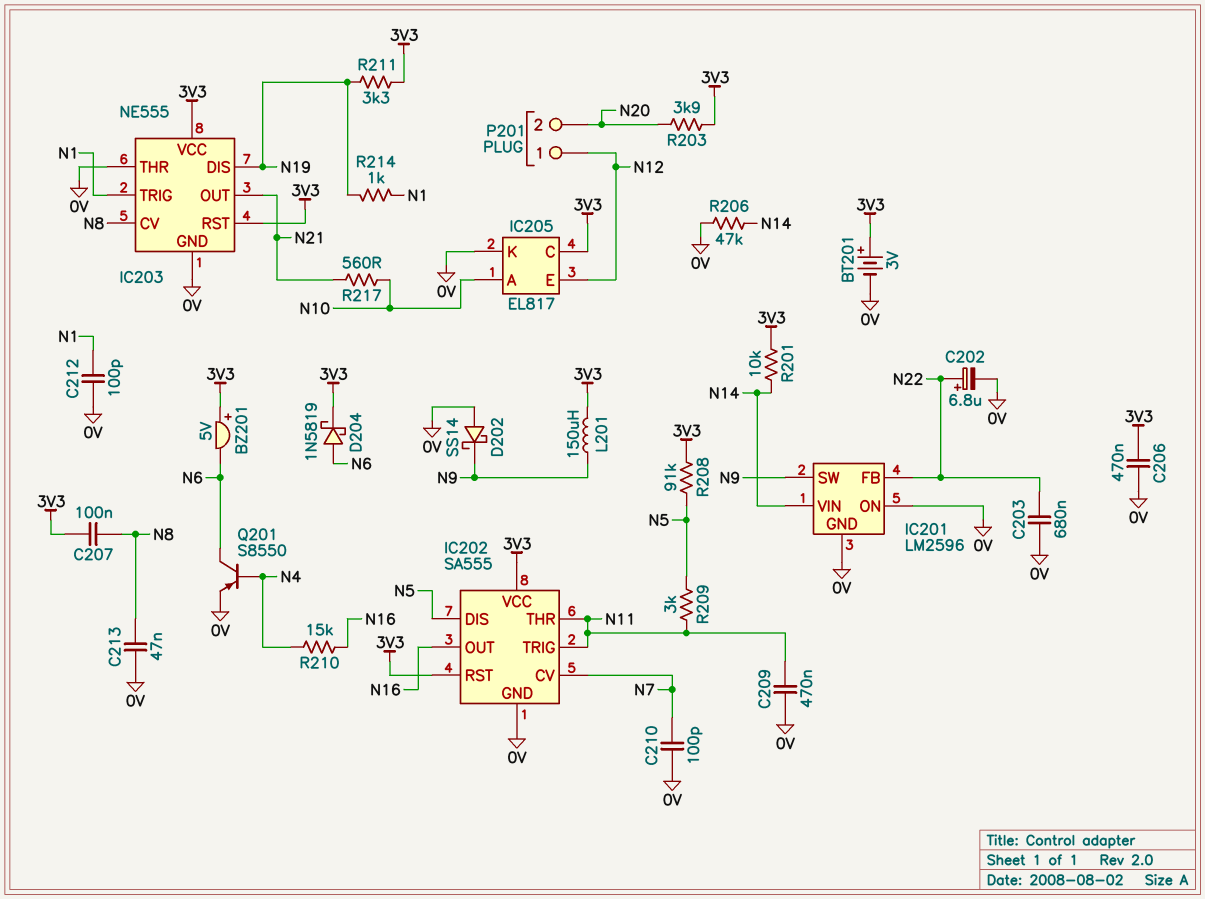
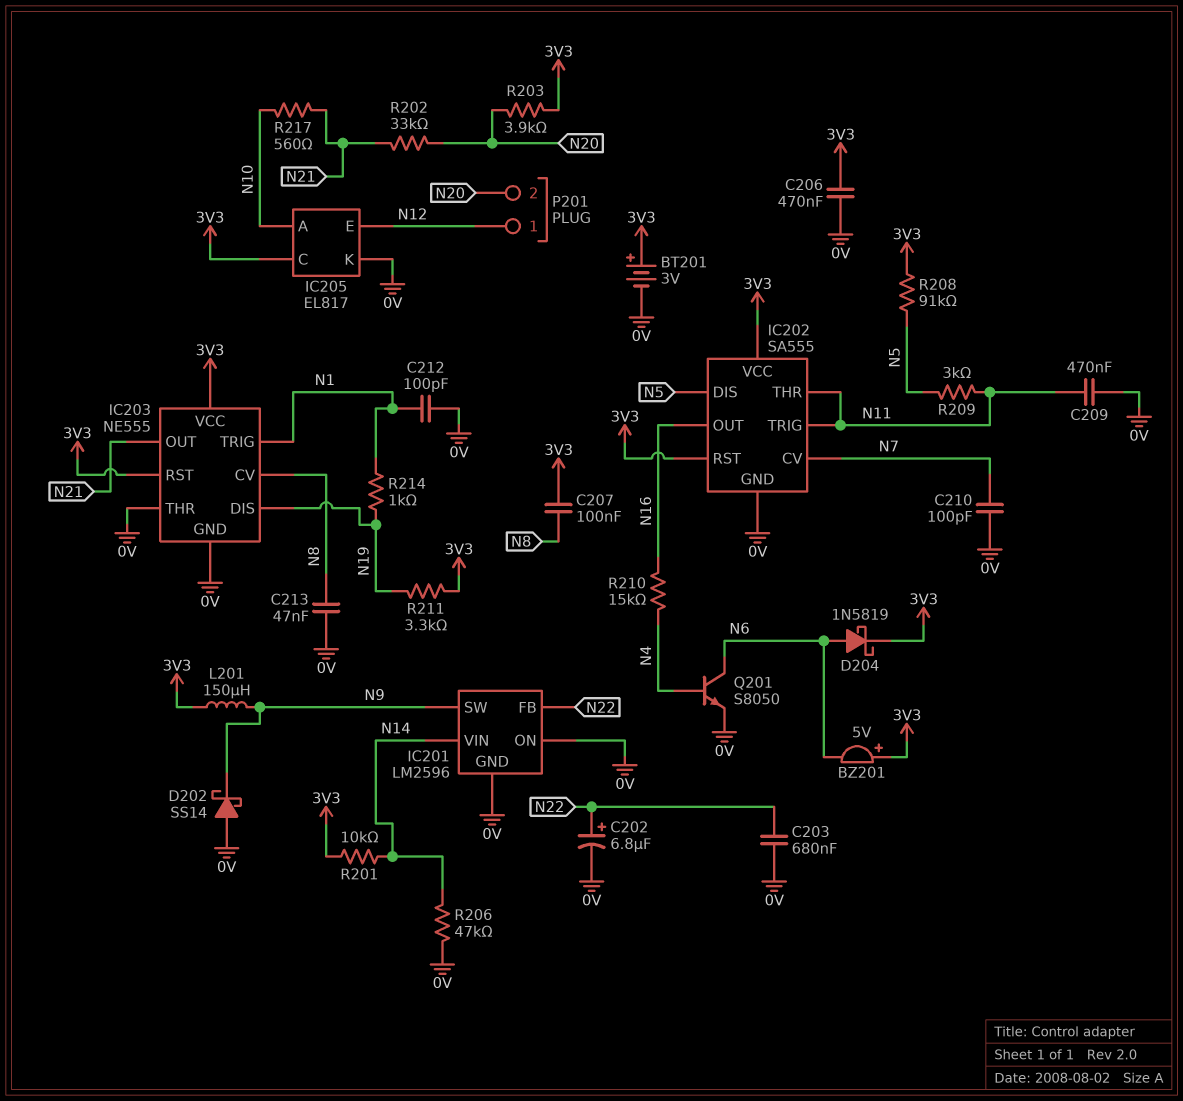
Q201: PNP S8550 (B N4, C N6, E 0V) -> NPN S8050 (B N4, C N6, E 0V)
R202: none -> 33k (N20, N21)

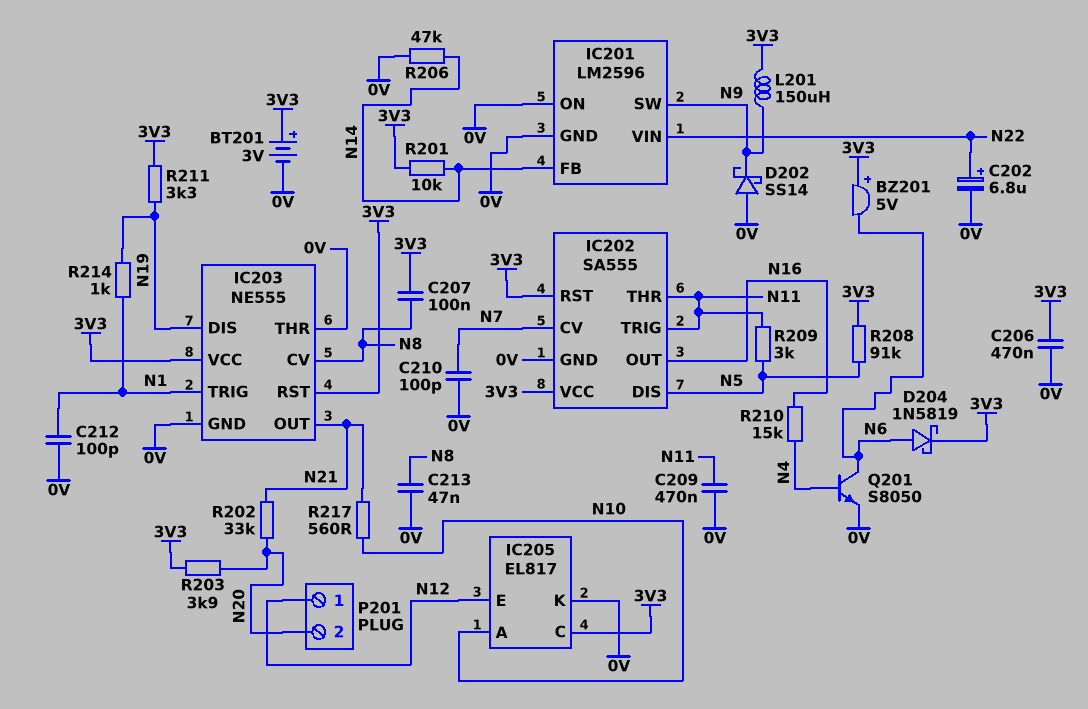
C203: 680nF (0V, N22) -> none
IC201 pin FB: N22 -> N14
IC201 pin VIN: N14 -> N22

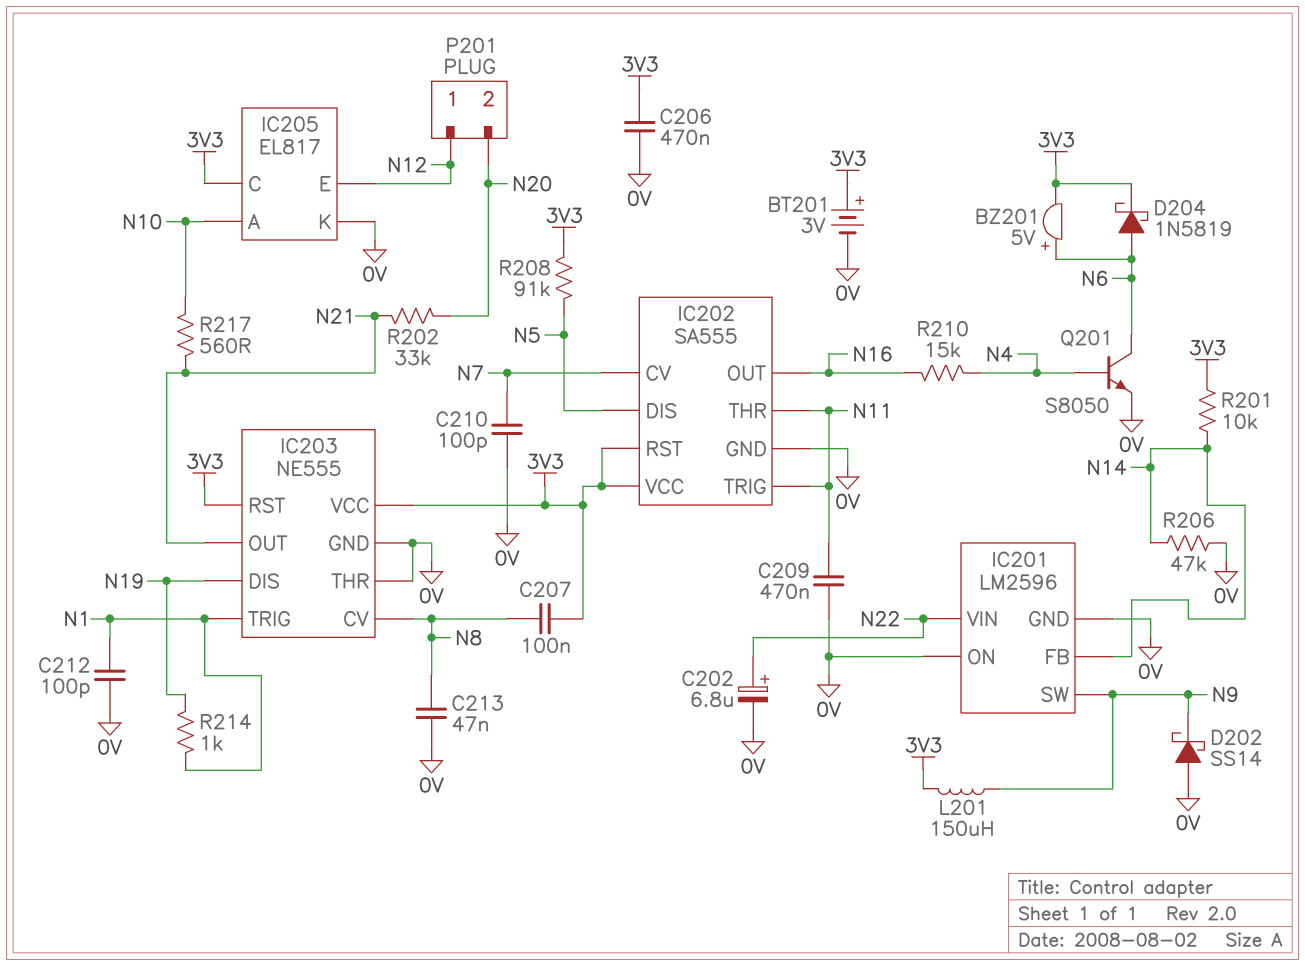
BZ201: buzzer 5V (plus 3V3, minus N6) -> buzzer 5V (plus N6, minus 3V3)
R203: 3.9k (3V3, N20) -> none
R209: 3k (N5, N11) -> none
R211: 3.3k (3V3, N19) -> none

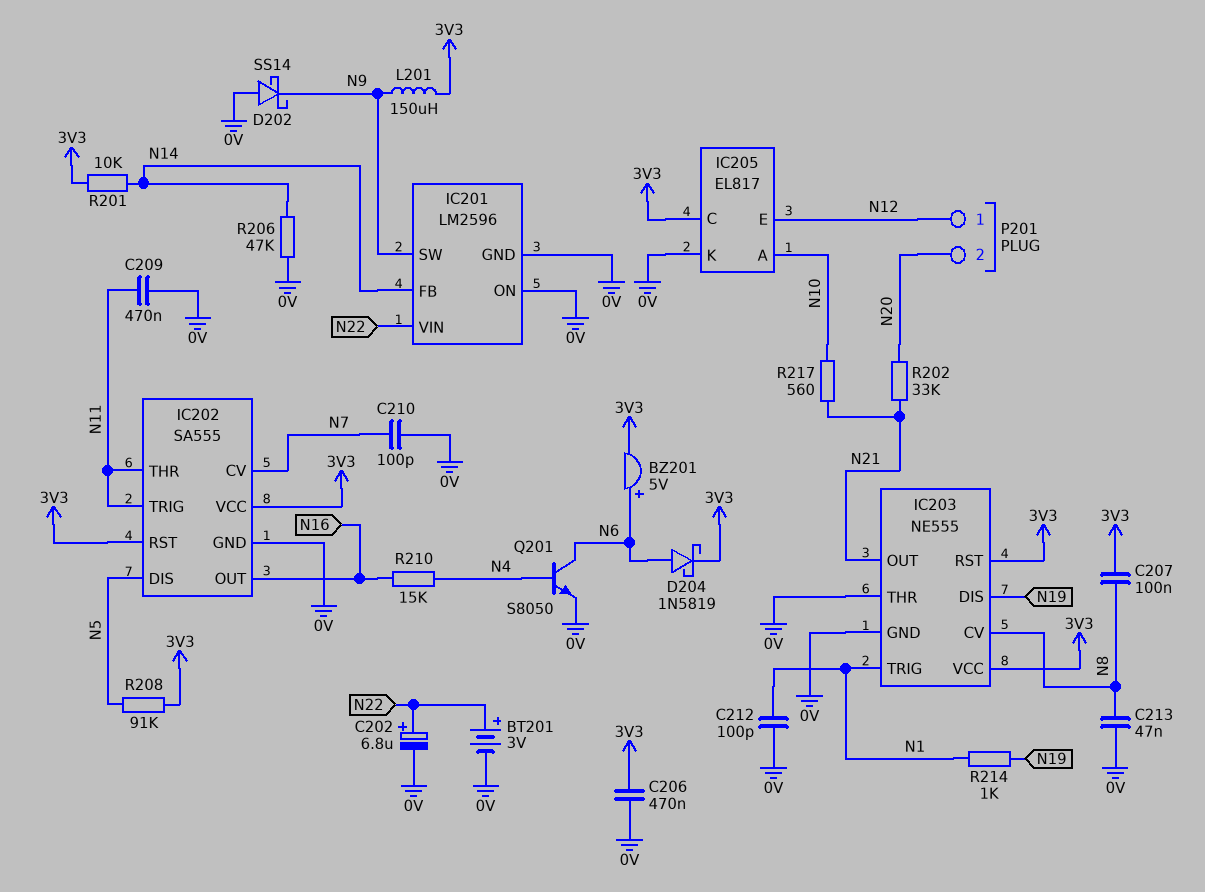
BT201: 3V (plus 3V3, minus 0V) -> 3V (plus N22, minus 0V)

